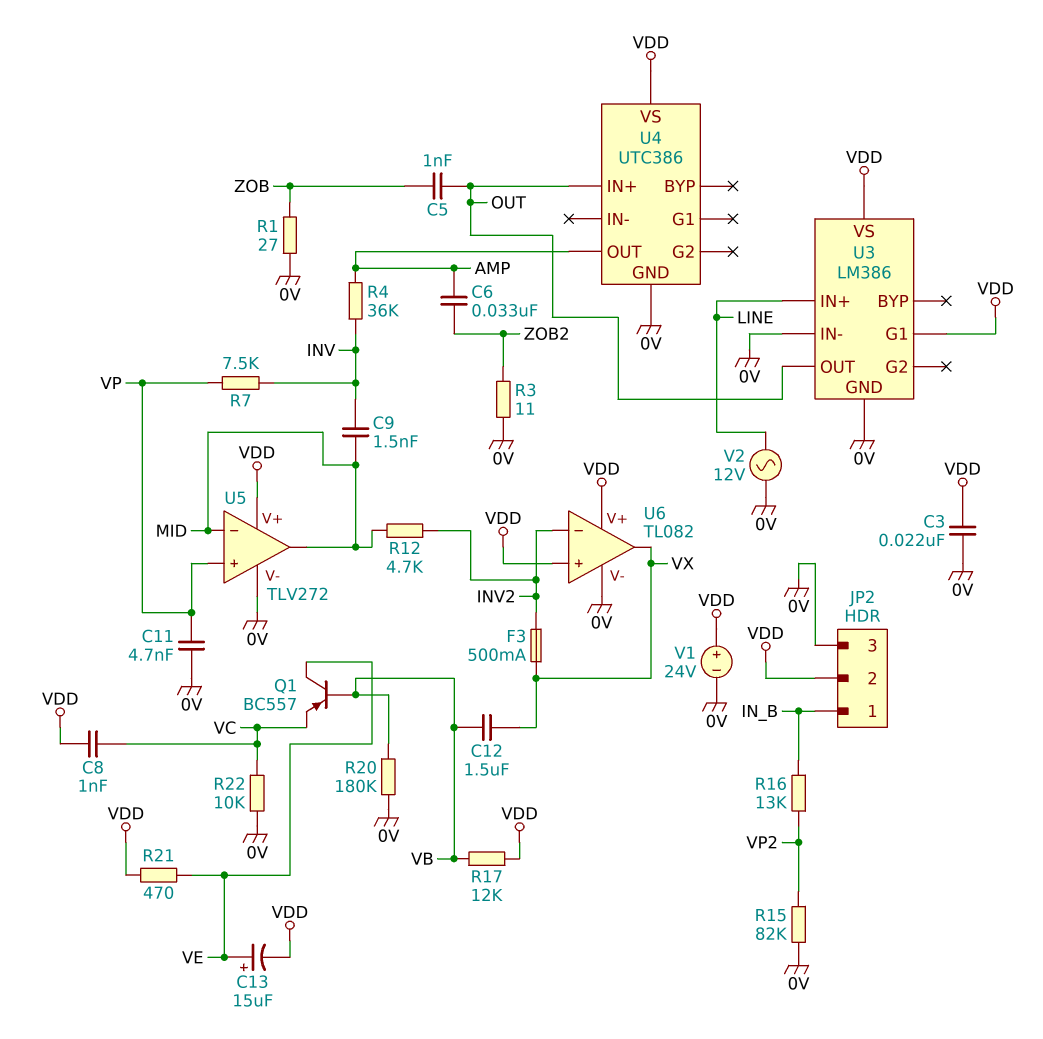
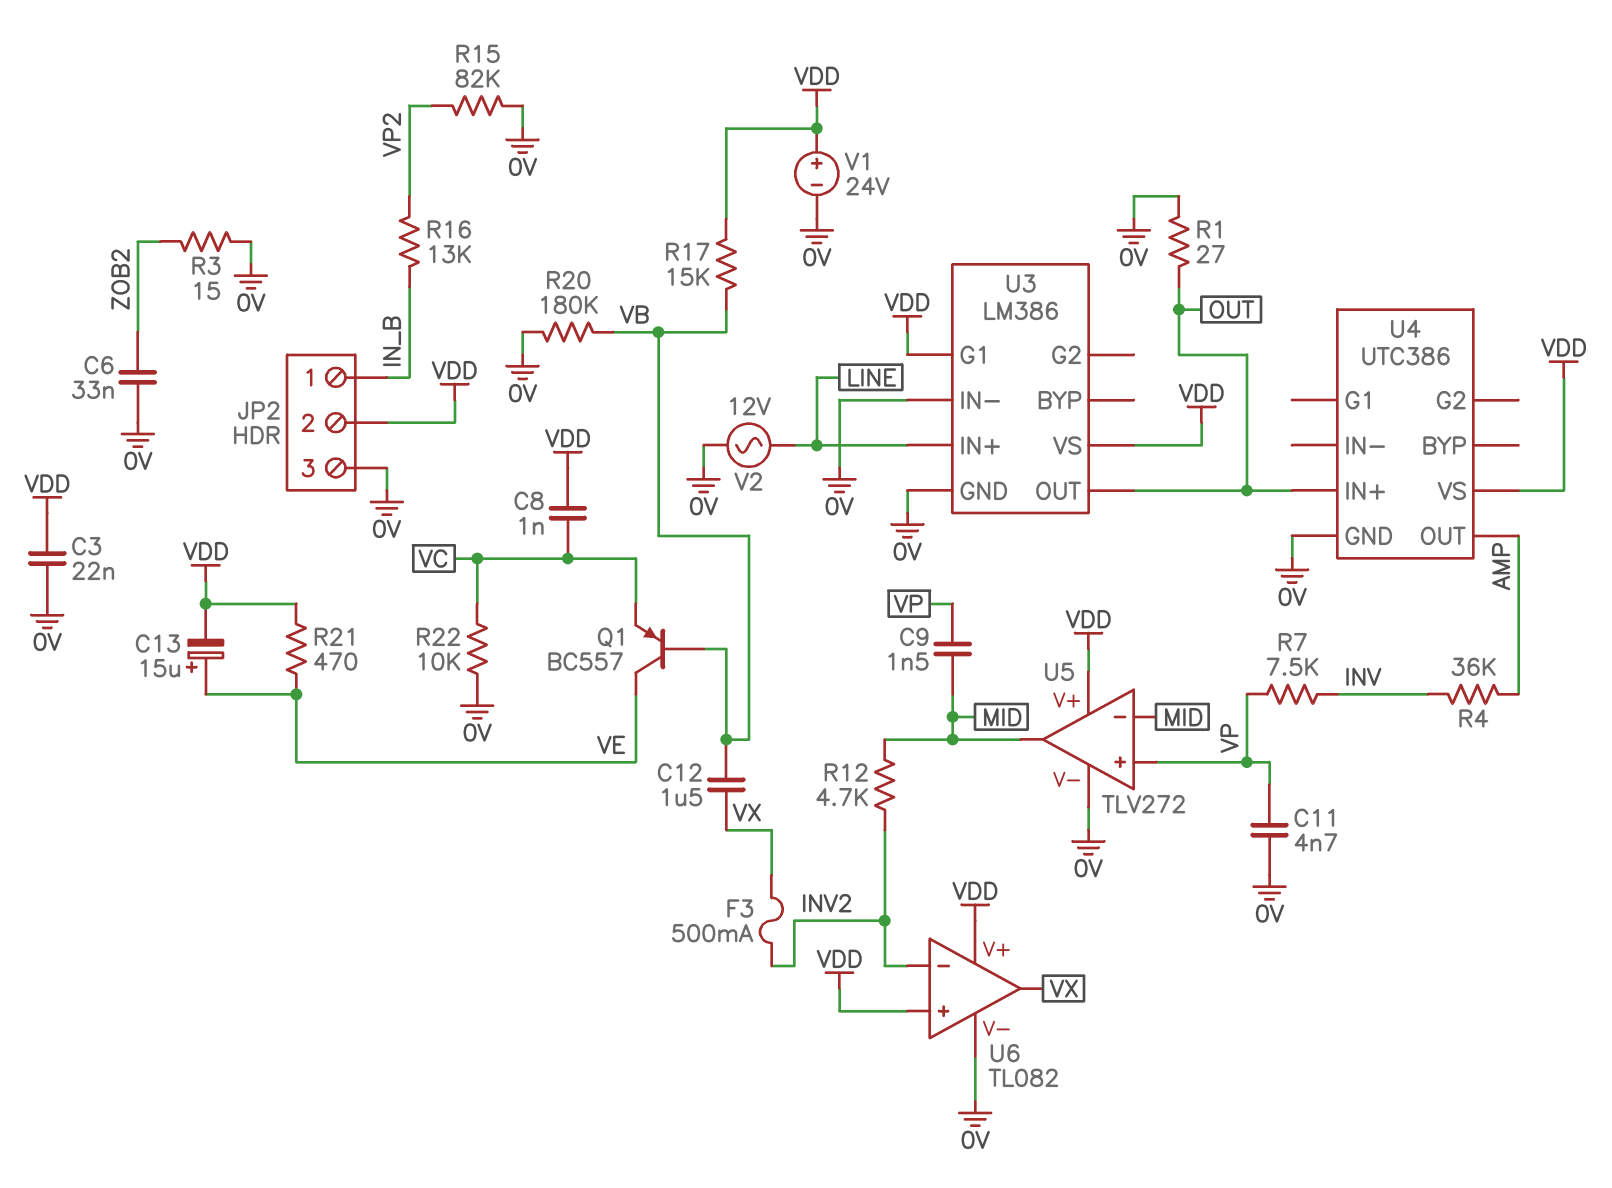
C5: 1nF (OUT, ZOB) -> none
C6: 33nF (AMP, ZOB2) -> 33nF (0V, ZOB2)
C9: 1.5nF (INV, MID) -> 1.5nF (MID, VP)
R1: 27 (0V, ZOB) -> 27 (0V, OUT)
R3: 11 (0V, ZOB2) -> 15 (0V, ZOB2)
R17: 12k (VB, VDD) -> 15k (VB, VDD)

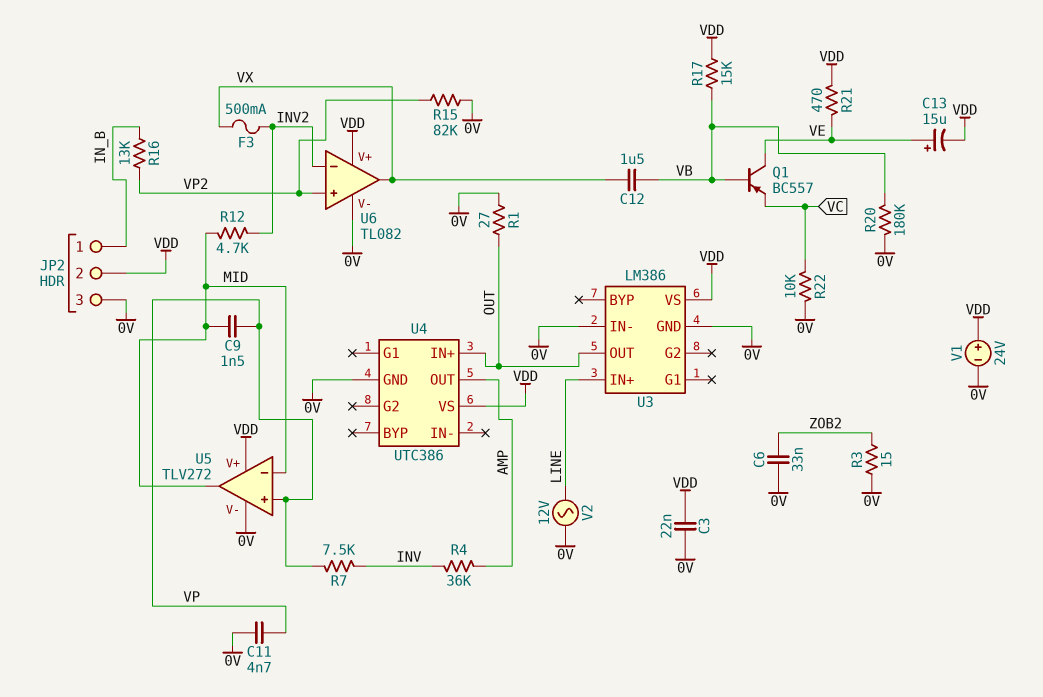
C8: 1nF (VC, VDD) -> none
U3 pin G1: VDD -> none
U6 pin in+: VDD -> VP2

